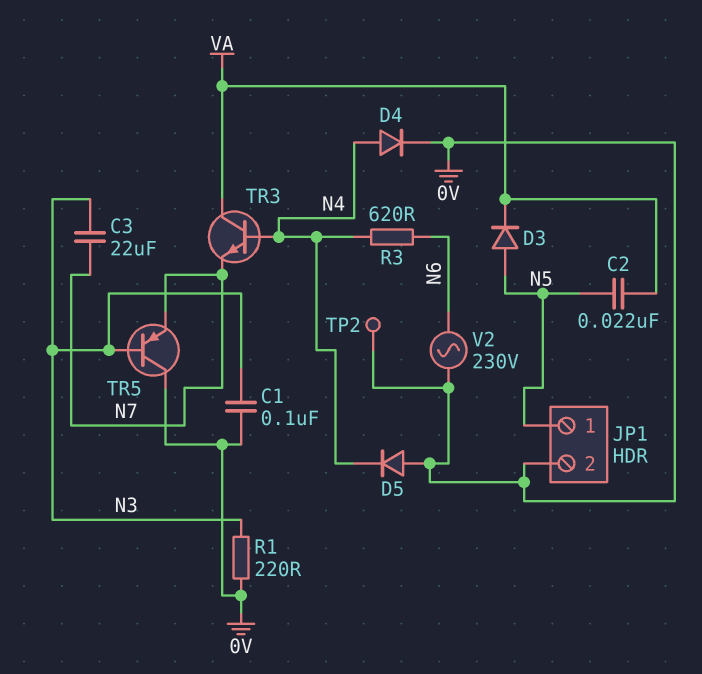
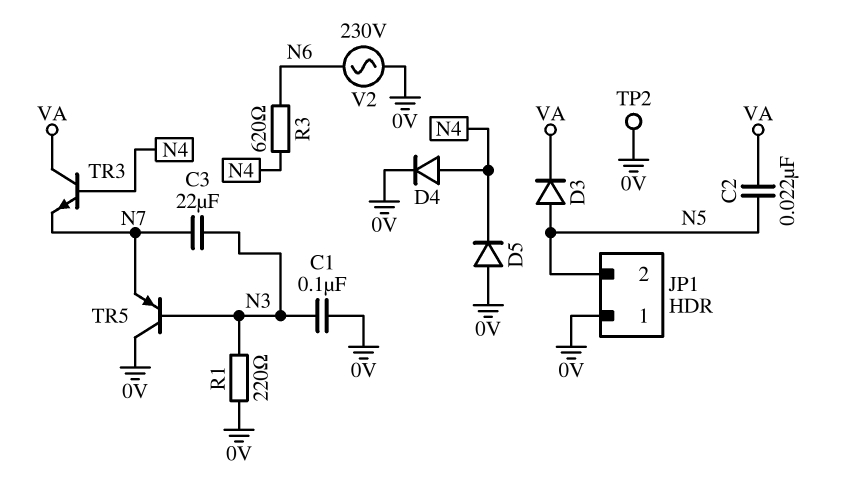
JP1 pin 1: N5 -> 0V
JP1 pin 2: 0V -> N5

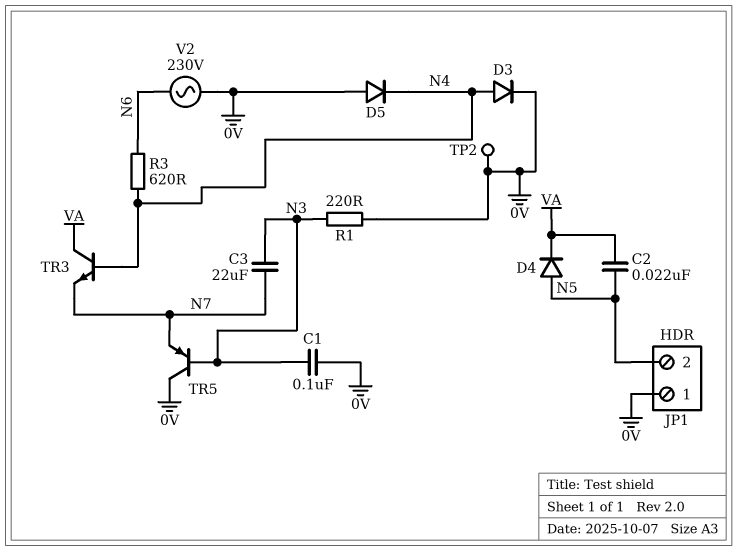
D3: diode (A N5, K VA) -> diode (A N4, K 0V)
D4: diode (A N4, K 0V) -> diode (A N5, K VA)

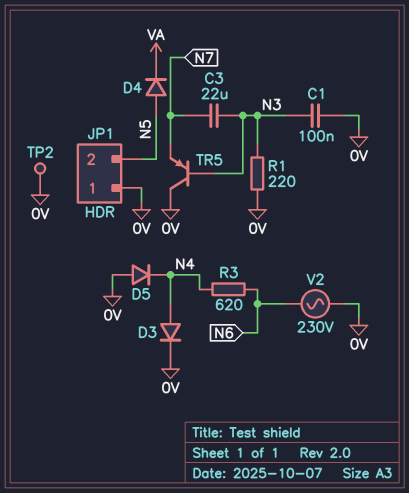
C2: 22nF (N5, VA) -> none
TR3: NPN (B N4, C VA, E N7) -> none

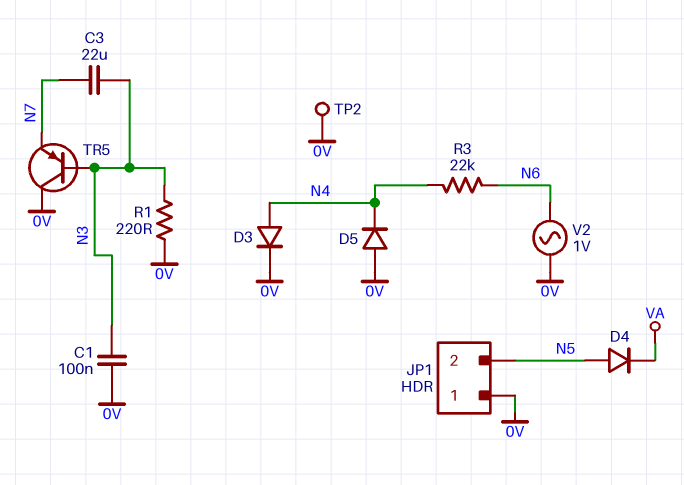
R3: 620 (N4, N6) -> 22k (N4, N6)
V2: AC 230V (0V, N6) -> AC 1V (0V, N6)

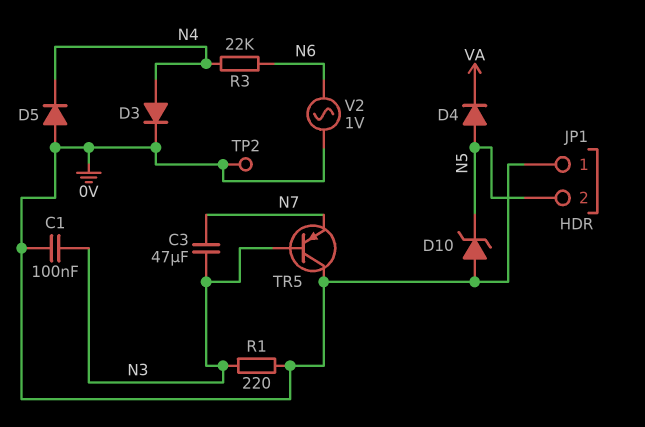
C3: 22uF (N3, N7) -> 47uF (N3, N7)
D10: none -> zener (A 0V, K N5)

